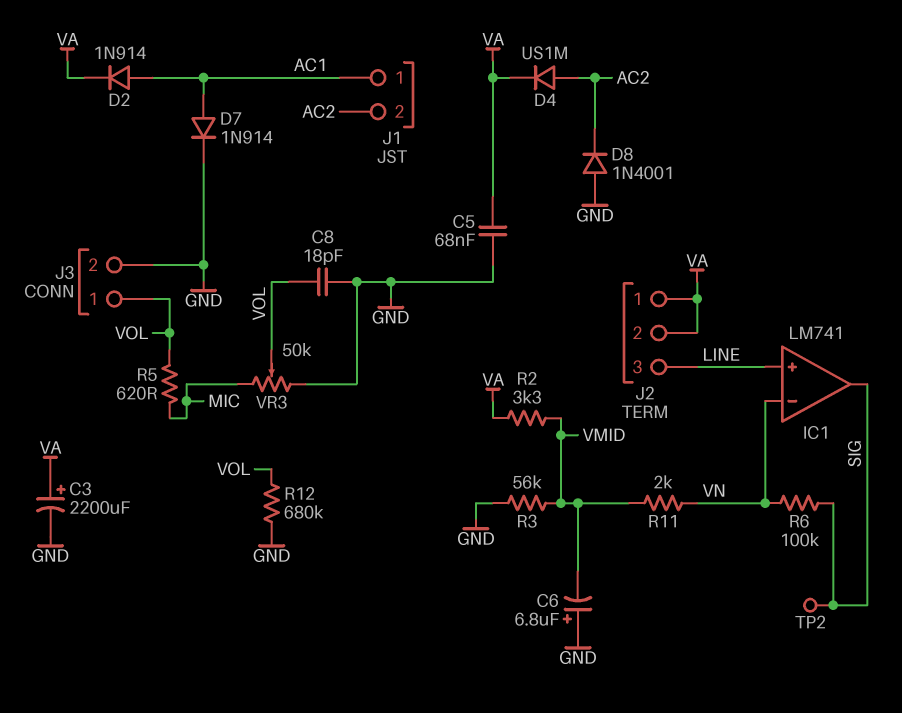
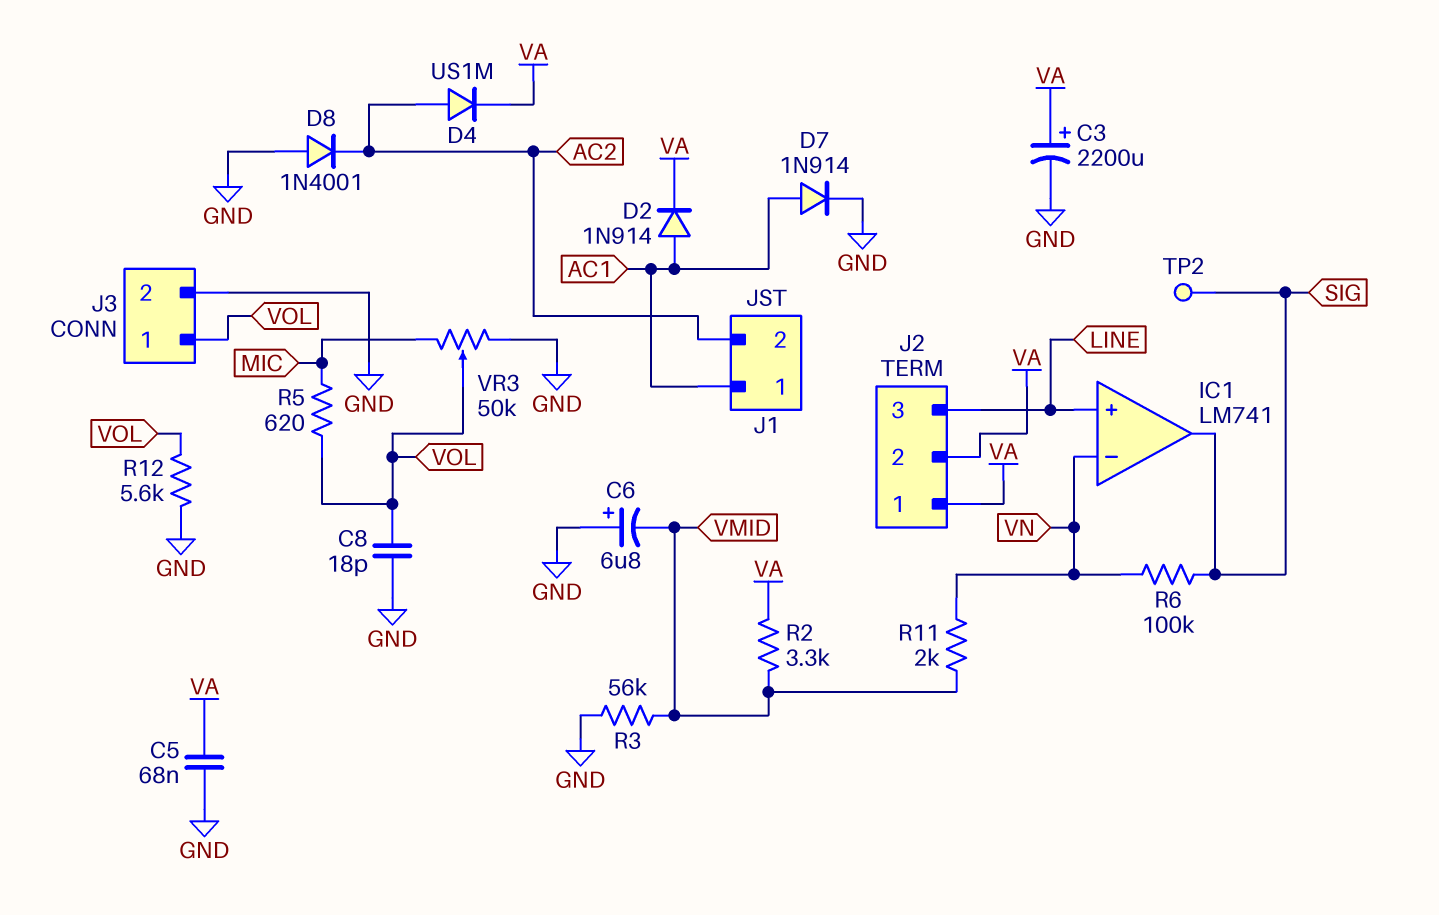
R12: 680k (GND, VOL) -> 5.6k (GND, VOL)

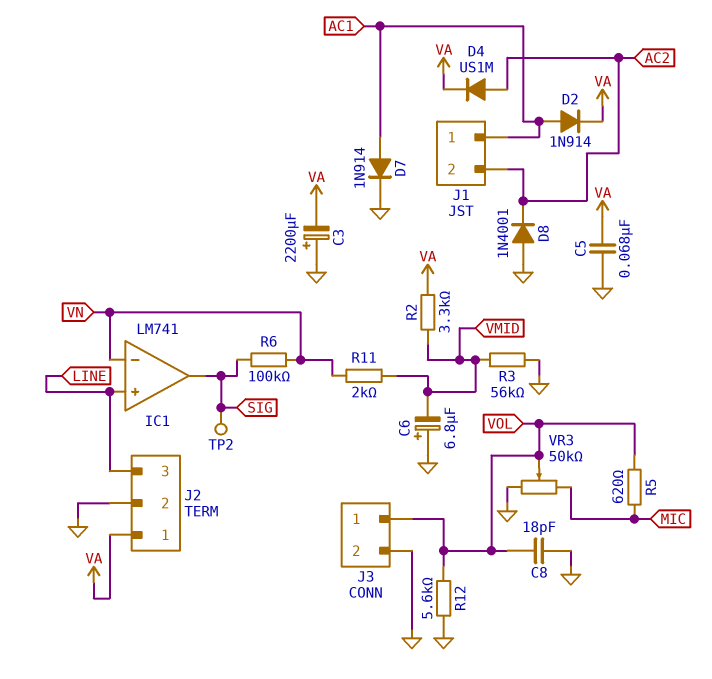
C3: 2200uF (plus VA, minus GND) -> 2200uF (plus GND, minus VA)
J2 pin 2: VA -> GND

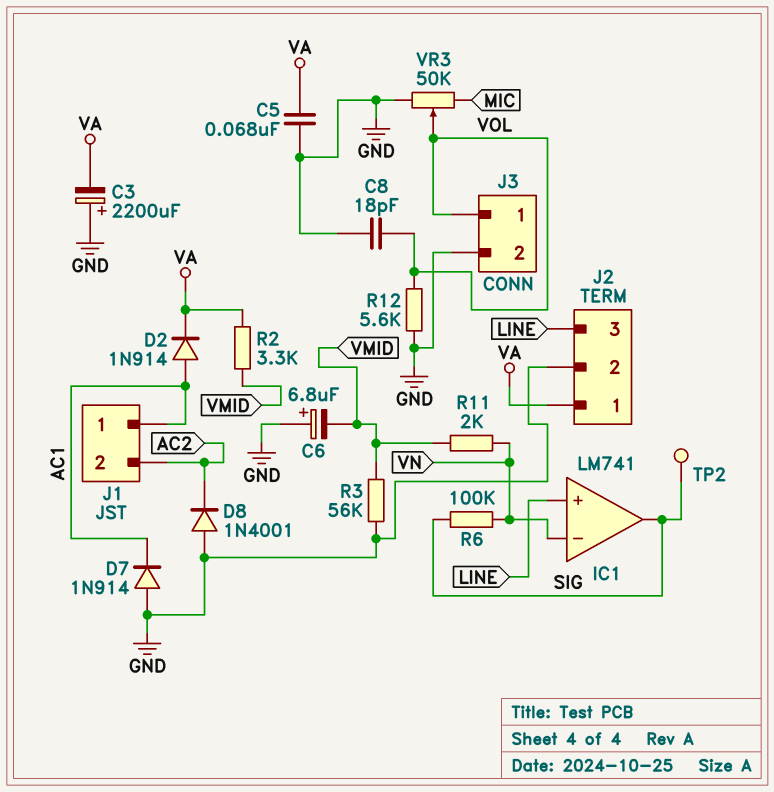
D4: diode US1M (A AC2, K VA) -> none
D7: diode 1N914 (A AC1, K GND) -> diode 1N914 (A GND, K AC1)
R5: 620 (MIC, VOL) -> none

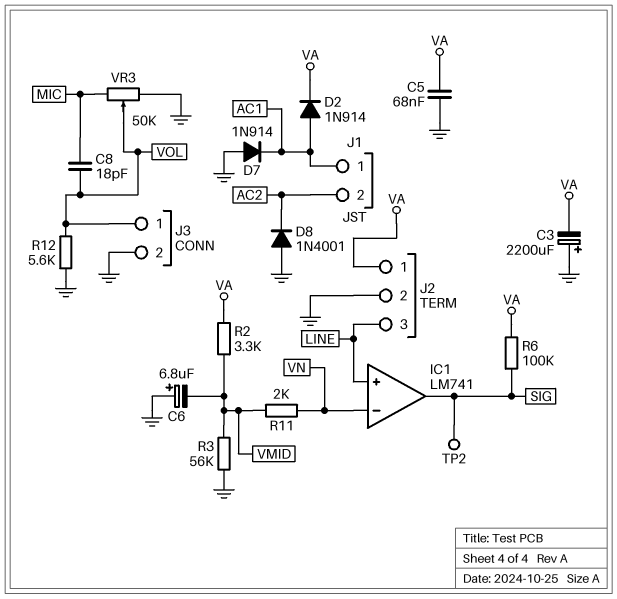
C8: 18pF (GND, VOL) -> 18pF (MIC, VOL)
R6: 100k (SIG, VN) -> 100k (SIG, VA)

